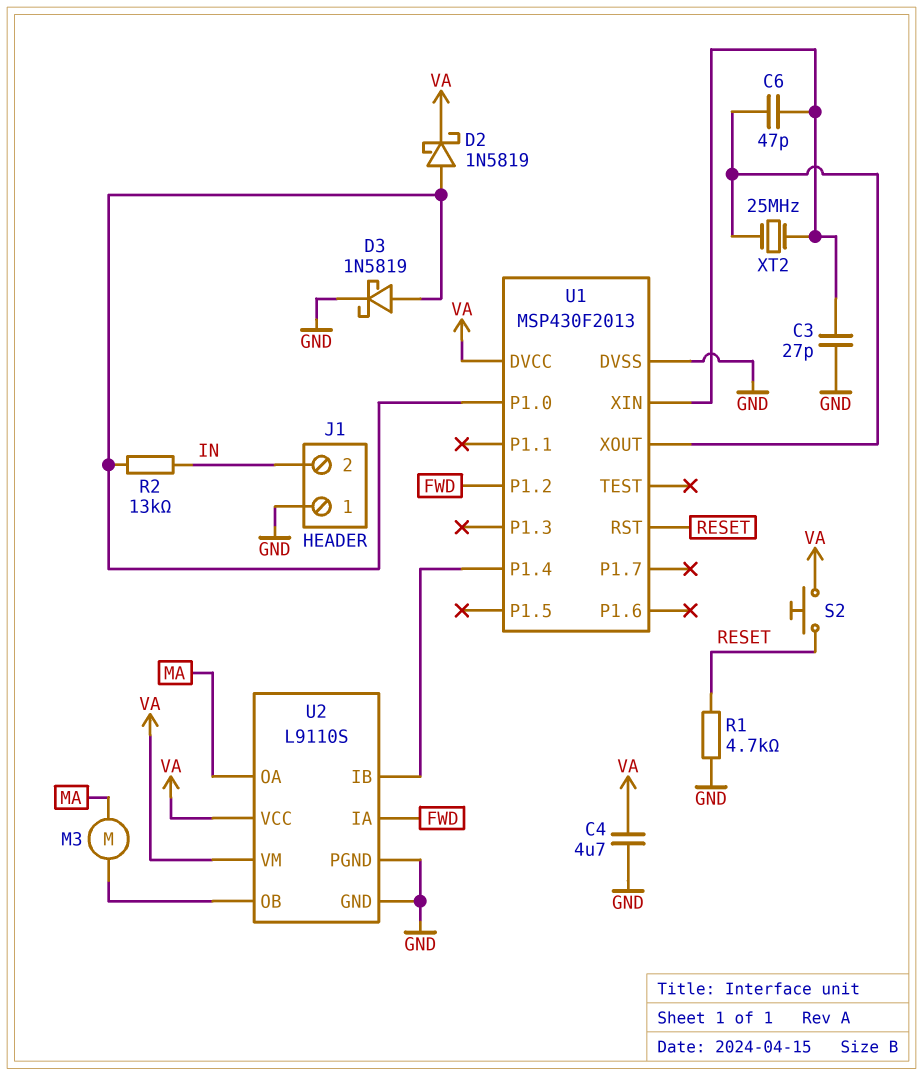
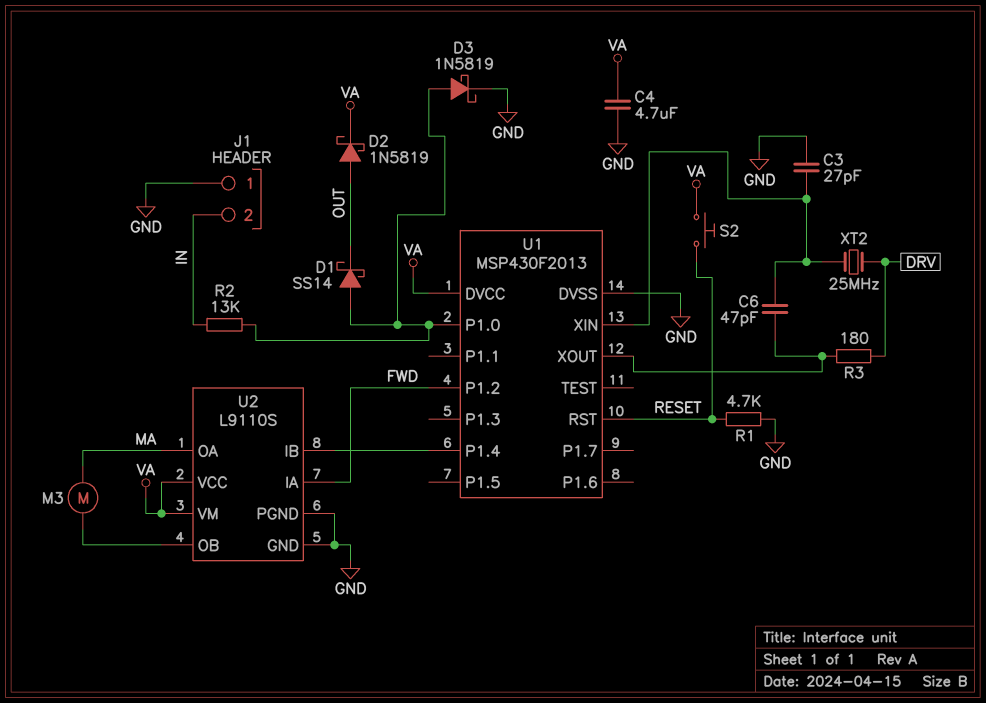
D1: none -> schottky SS14 (A U1/P1.0, K OUT)
D2: schottky 1N5819 (A U1/P1.0, K VA) -> schottky 1N5819 (A OUT, K VA)
R3: none -> 180 (DRV, U1/XOUT)
XT2: 25MHz (U1/XIN, U1/XOUT) -> 25MHz (DRV, U1/XIN)

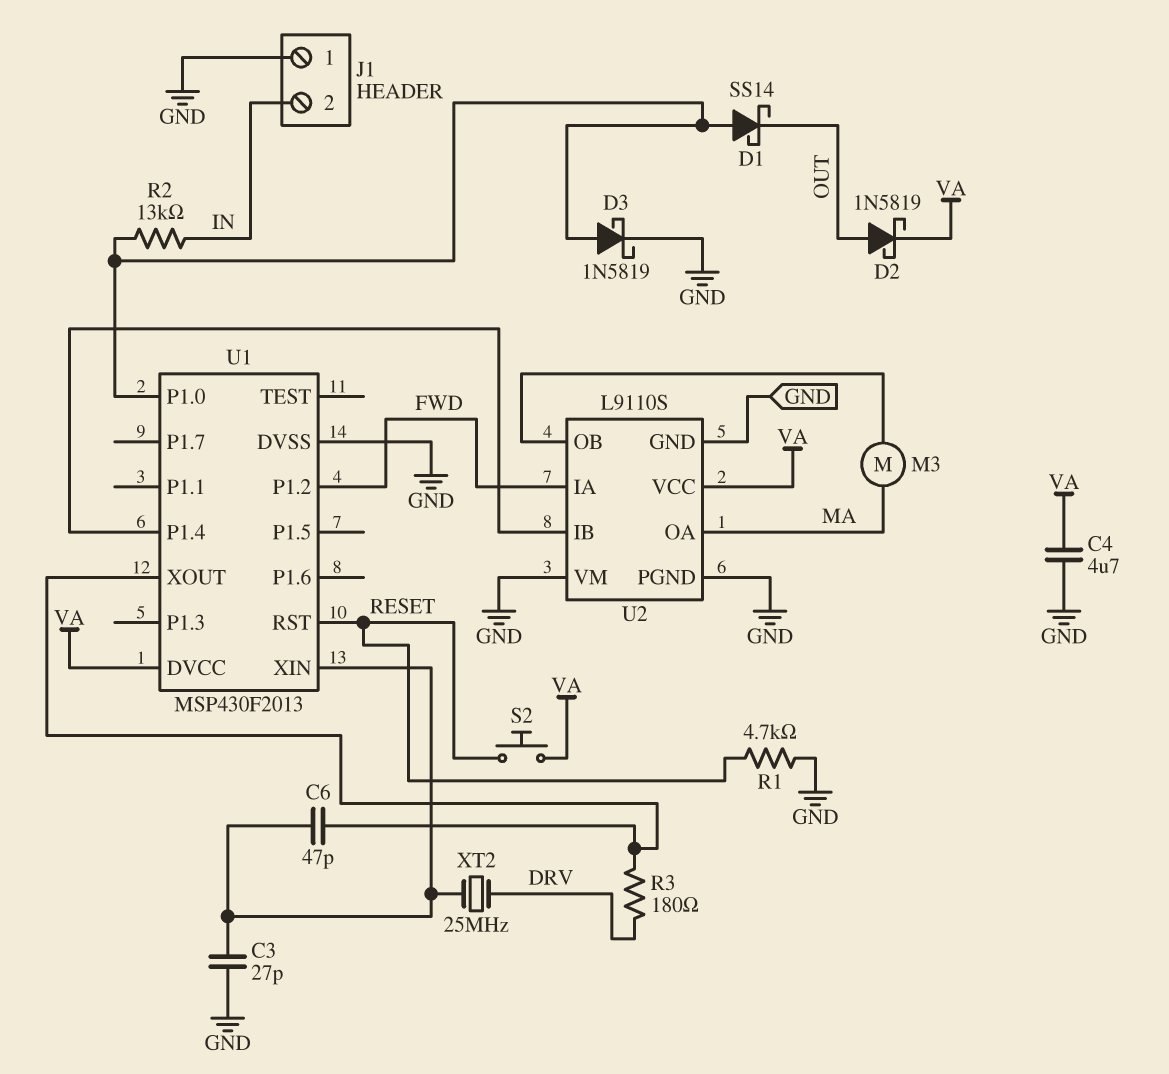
U2 pin VM: VA -> GND

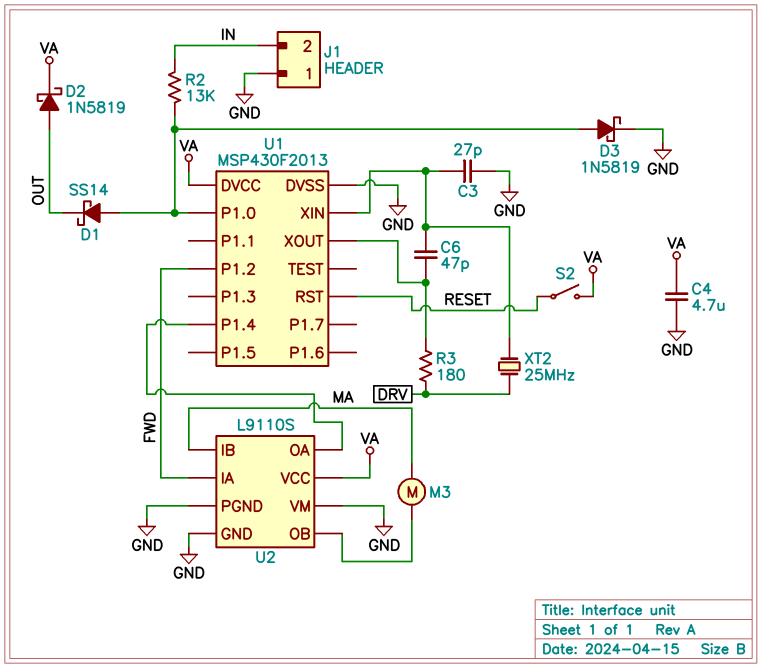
R1: 4.7k (GND, RESET) -> none
S2: button (RESET, VA) -> switch (RESET, VA)
U2 pin IB: U1/P1.4 -> MA
U2 pin OA: MA -> U1/P1.4

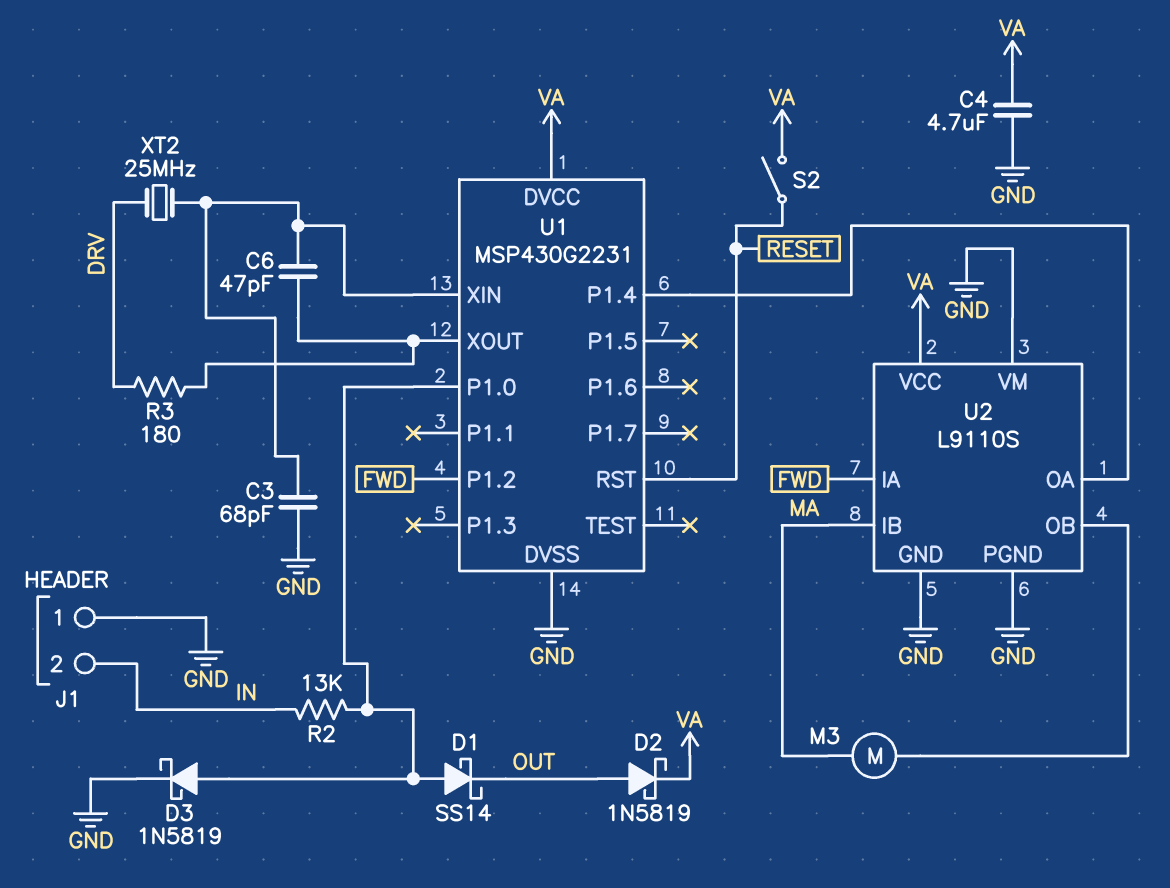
C3: 27pF (GND, U1/XIN) -> 68pF (GND, U1/XIN)
U1: MSP430F2013 -> MSP430G2231

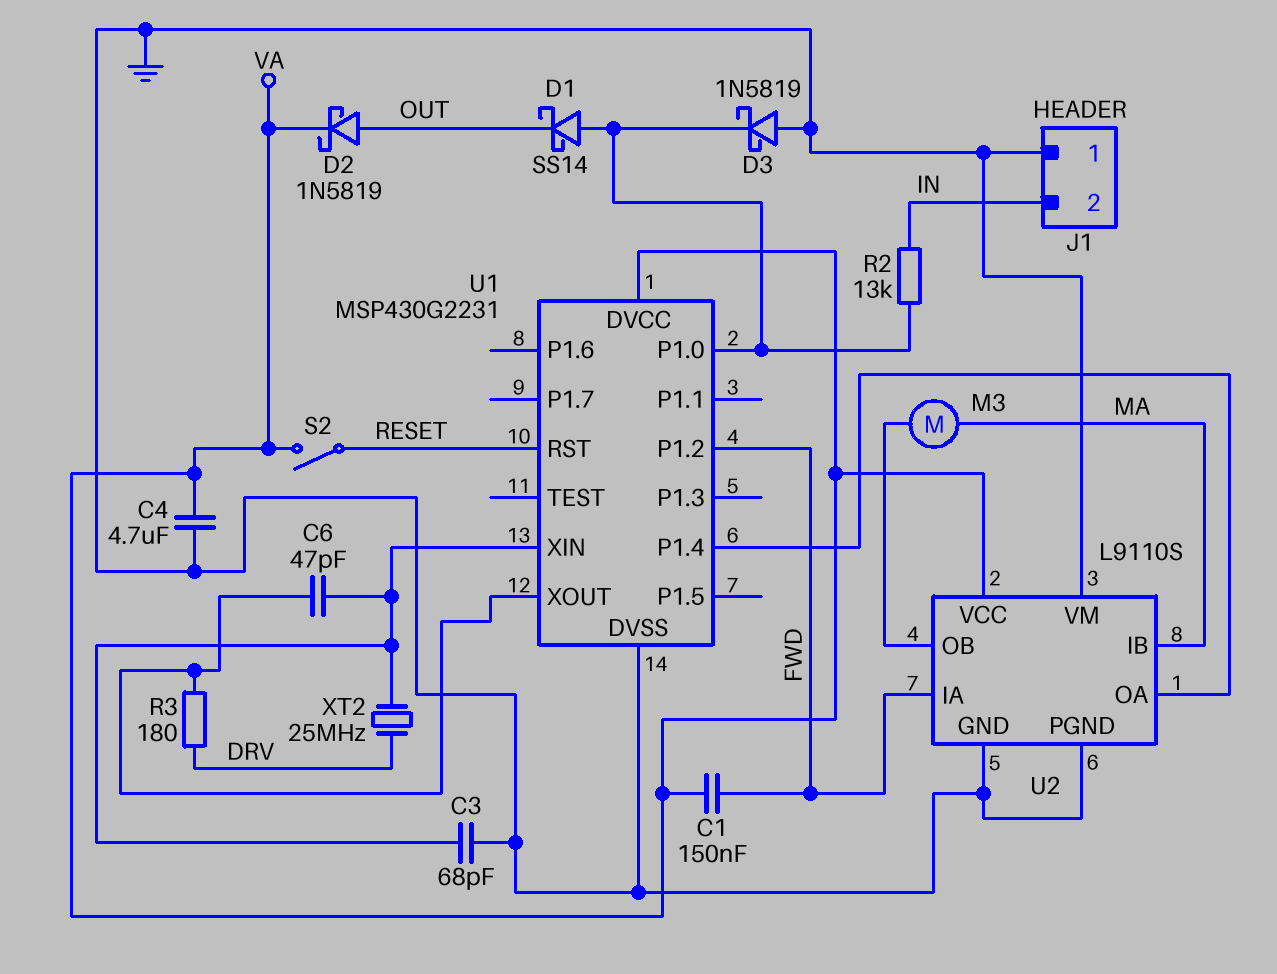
C1: none -> 150nF (FWD, VA)
D3: schottky 1N5819 (A U1/P1.0, K GND) -> schottky 1N5819 (A GND, K U1/P1.0)

